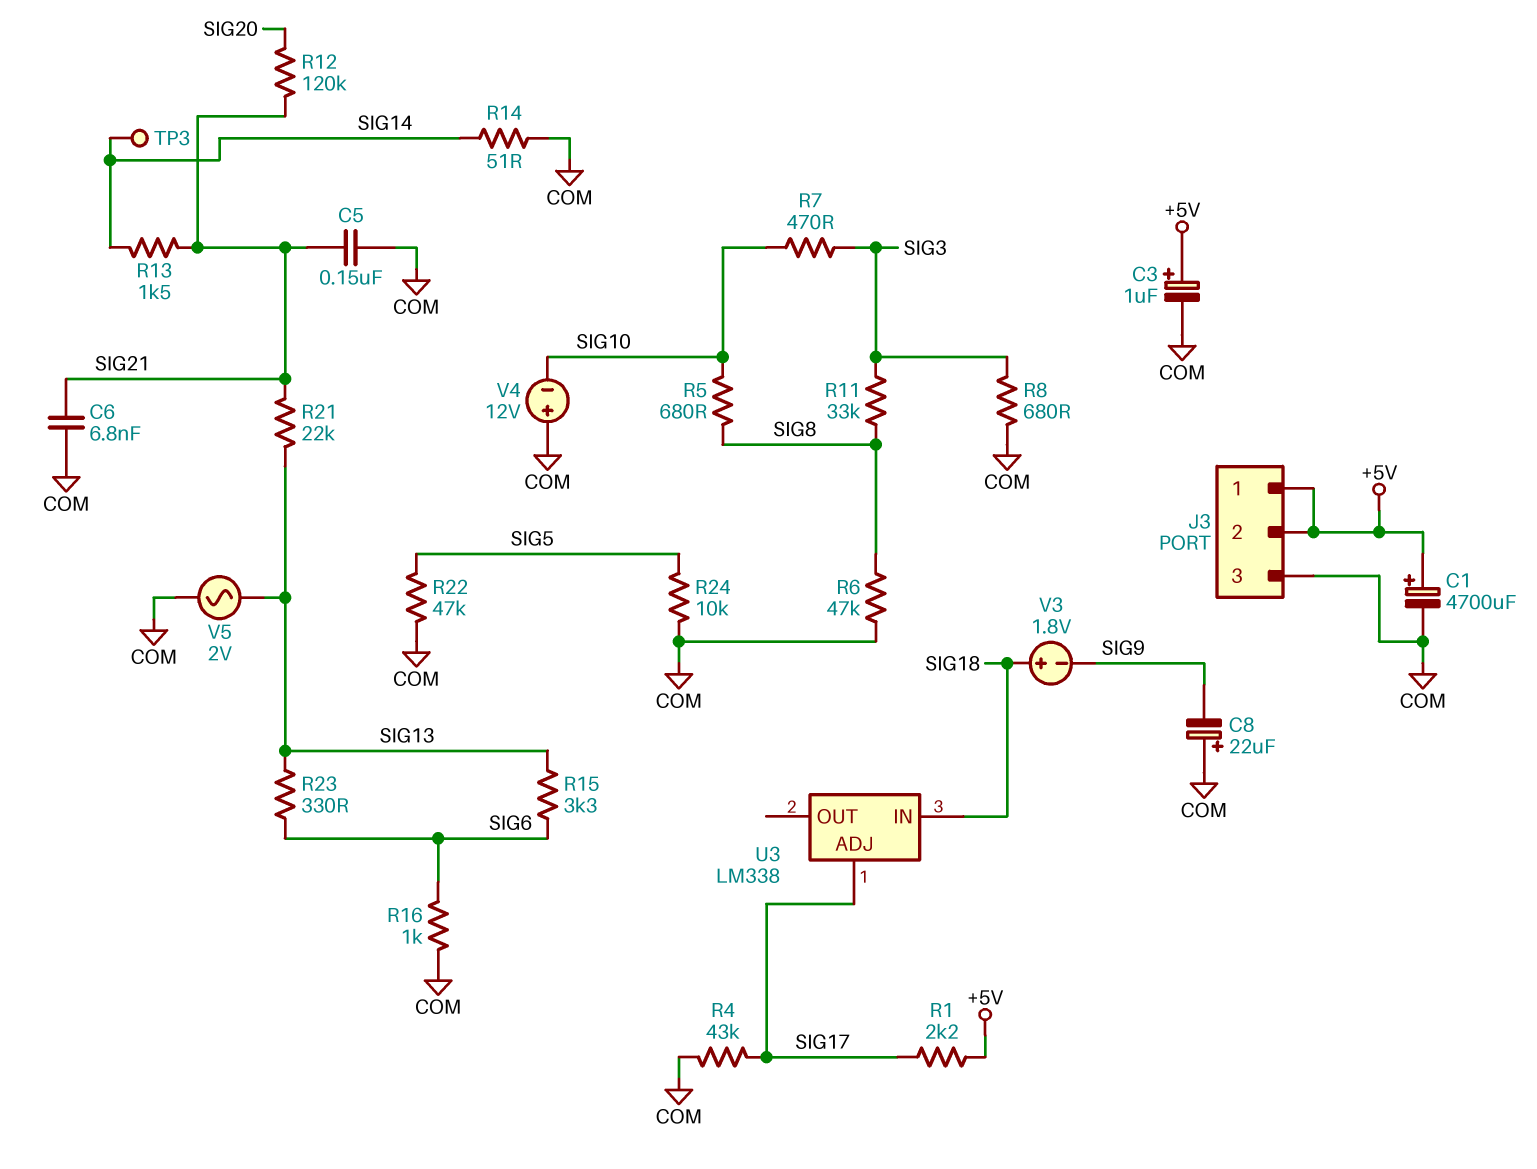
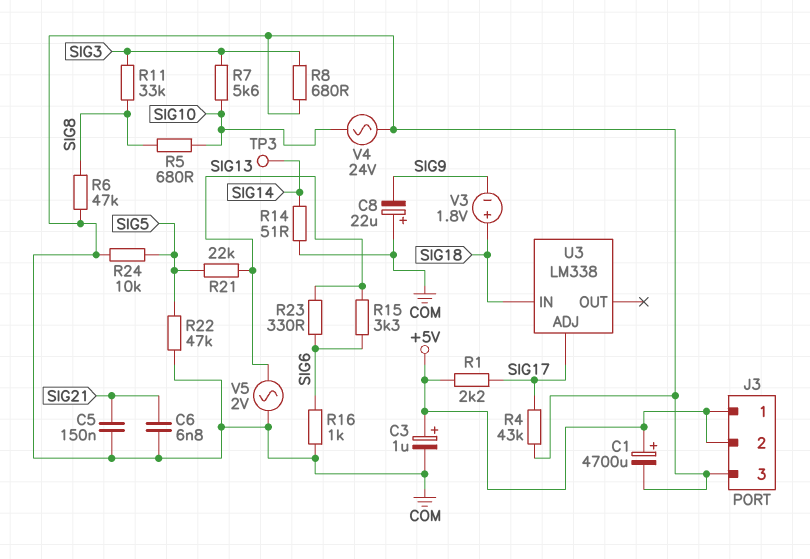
R7: 470 (SIG3, SIG10) -> 5.6k (SIG3, SIG10)
R12: 120k (SIG20, SIG21) -> none
R13: 1.5k (SIG14, SIG21) -> none
R21: 22k (SIG13, SIG21) -> 22k (SIG5, SIG13)
V4: 12V (plus COM, minus SIG10) -> AC 24V (COM, SIG10)

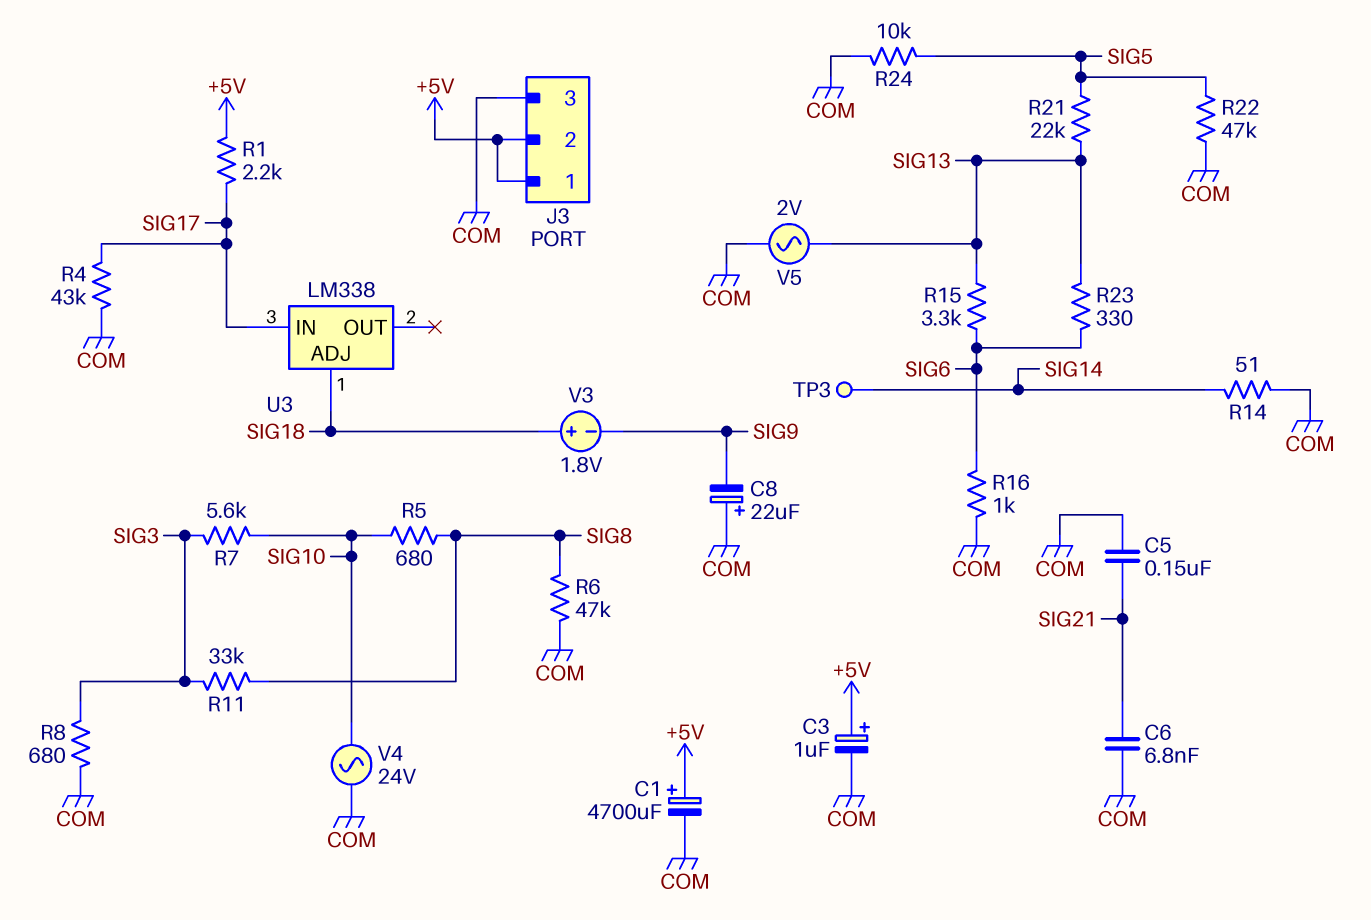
U3 pin ADJ: SIG17 -> SIG18
U3 pin IN: SIG18 -> SIG17

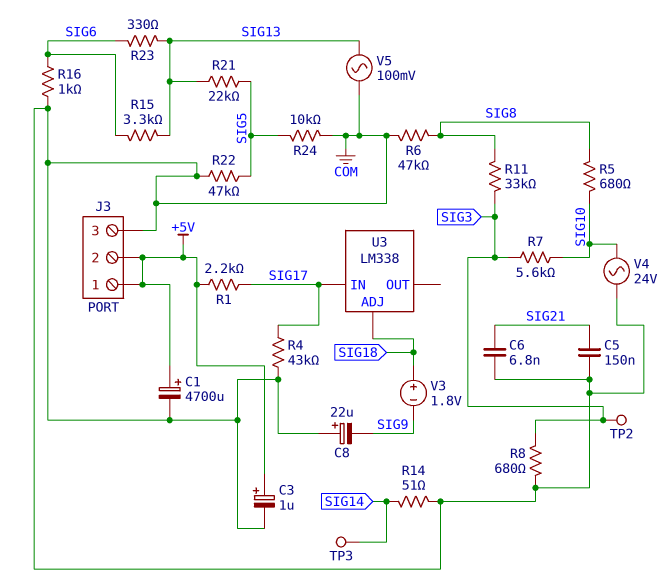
TP2: none -> test point (SIG3)
V5: AC 2V (COM, SIG13) -> AC 100mV (COM, SIG13)

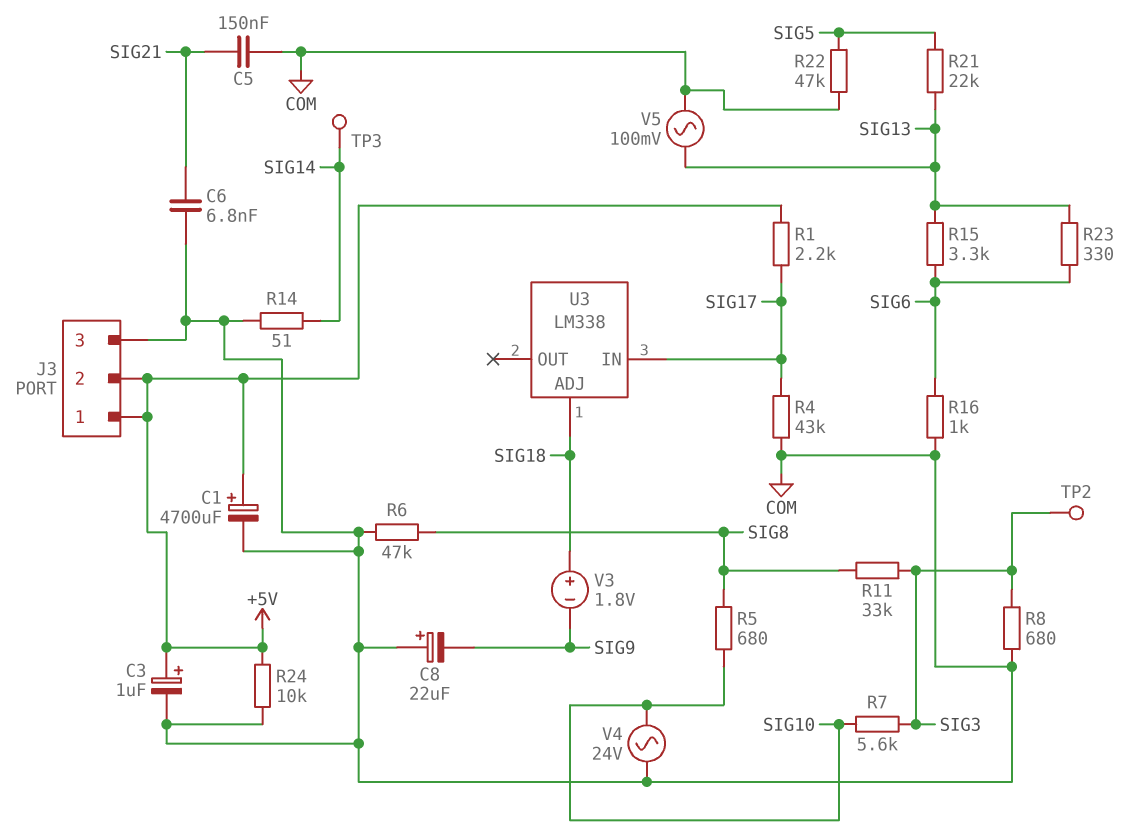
R24: 10k (COM, SIG5) -> 10k (+5V, COM)

